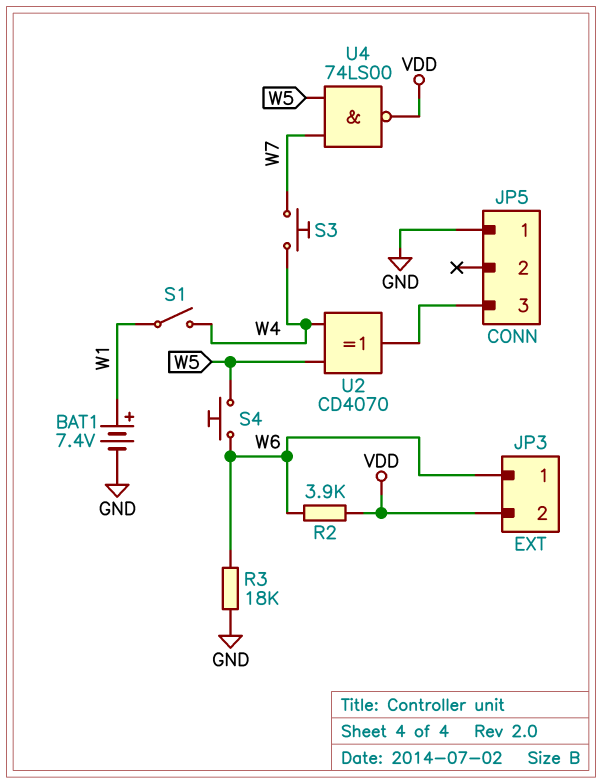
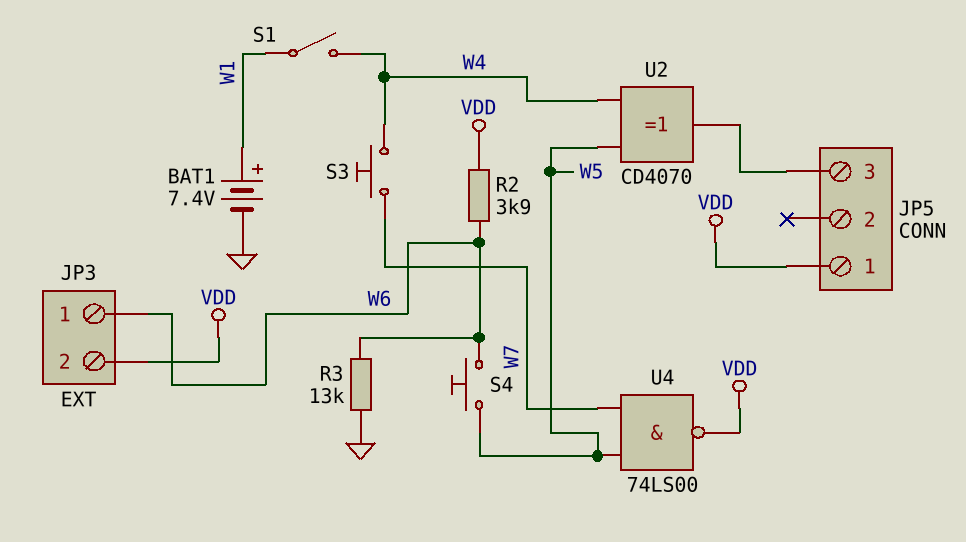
JP5 pin 1: GND -> VDD
R3: 18k (GND, W6) -> 13k (GND, W6)

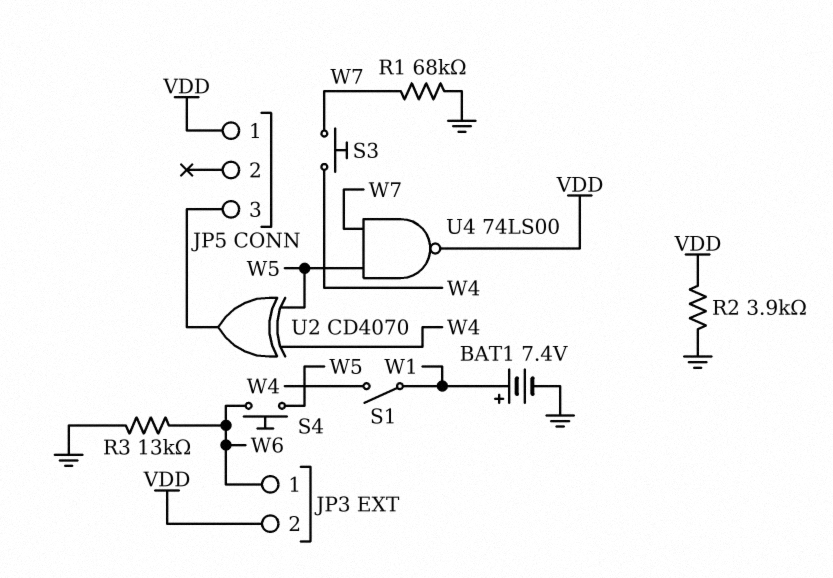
R1: none -> 68k (GND, W7)
R2: 3.9k (VDD, W6) -> 3.9k (GND, VDD)

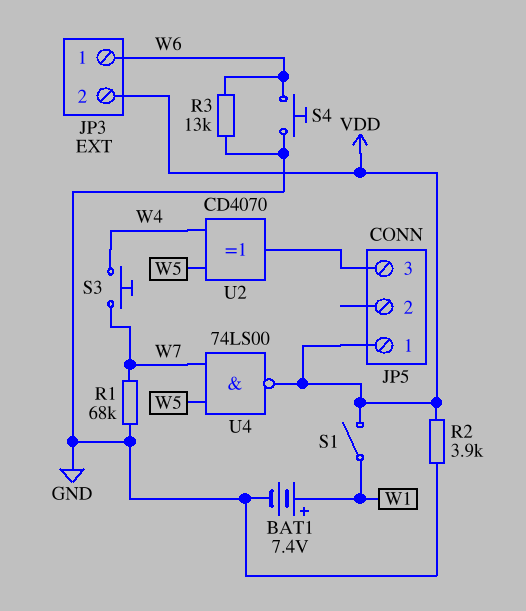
S1: switch (W1, W4) -> switch (VDD, W1)
S4: button (W5, W6) -> button (GND, W6)

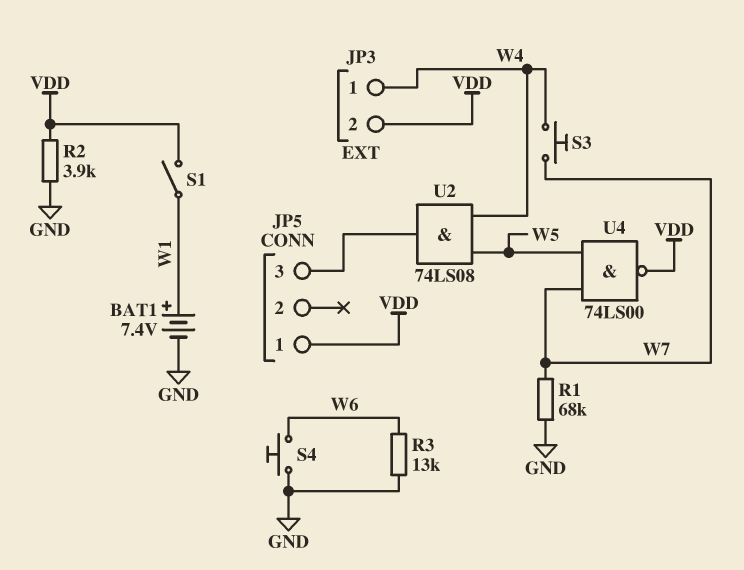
JP3 pin 1: W6 -> W4
U2: XOR CD4070 (in W4, in W5, out JP5/3) -> AND 74LS08 (in W4, in W5, out JP5/3)

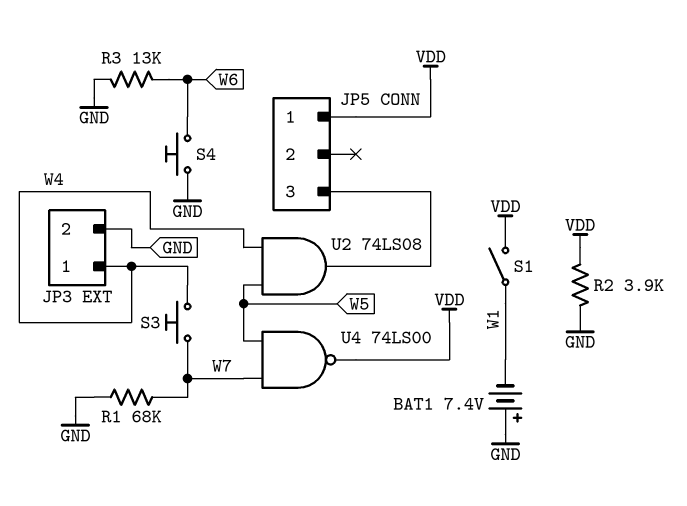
BAT1: 7.4V (plus W1, minus GND) -> 7.4V (plus GND, minus W1)
JP3 pin 2: VDD -> GND

